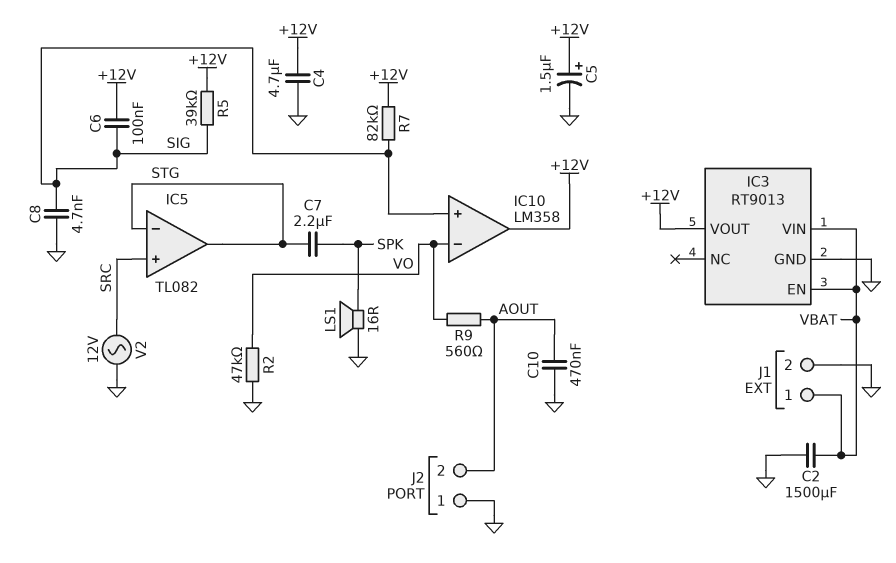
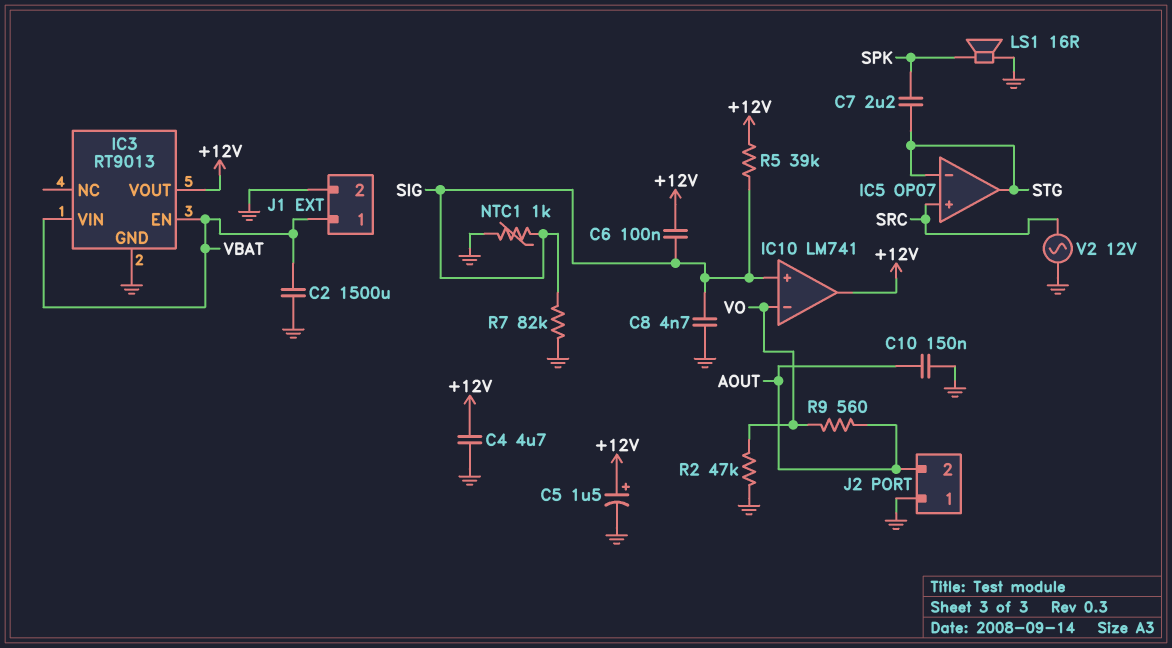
C10: 470nF (AOUT, GND) -> 150nF (AOUT, GND)
IC5: TL082 -> OP07
IC10: LM358 -> LM741
NTC1: none -> 1k (GND, SIG)
R7: 82k (+12V, SIG) -> 82k (GND, SIG)

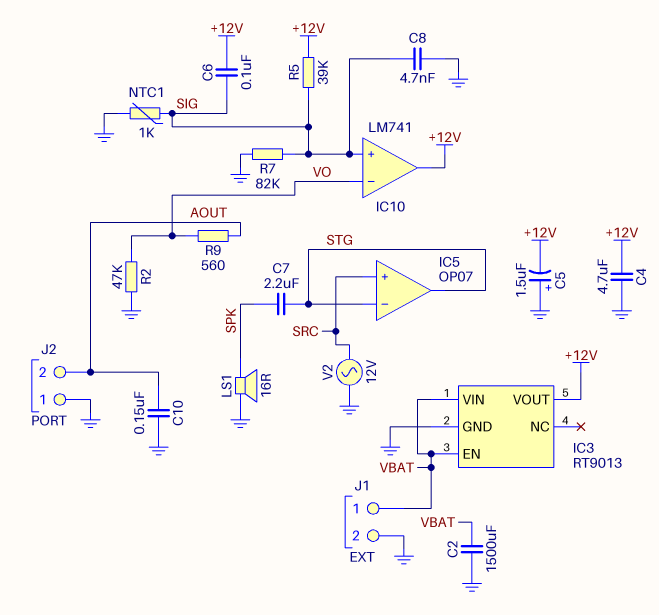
C5: 1.5uF (plus +12V, minus GND) -> 1.5uF (plus GND, minus +12V)

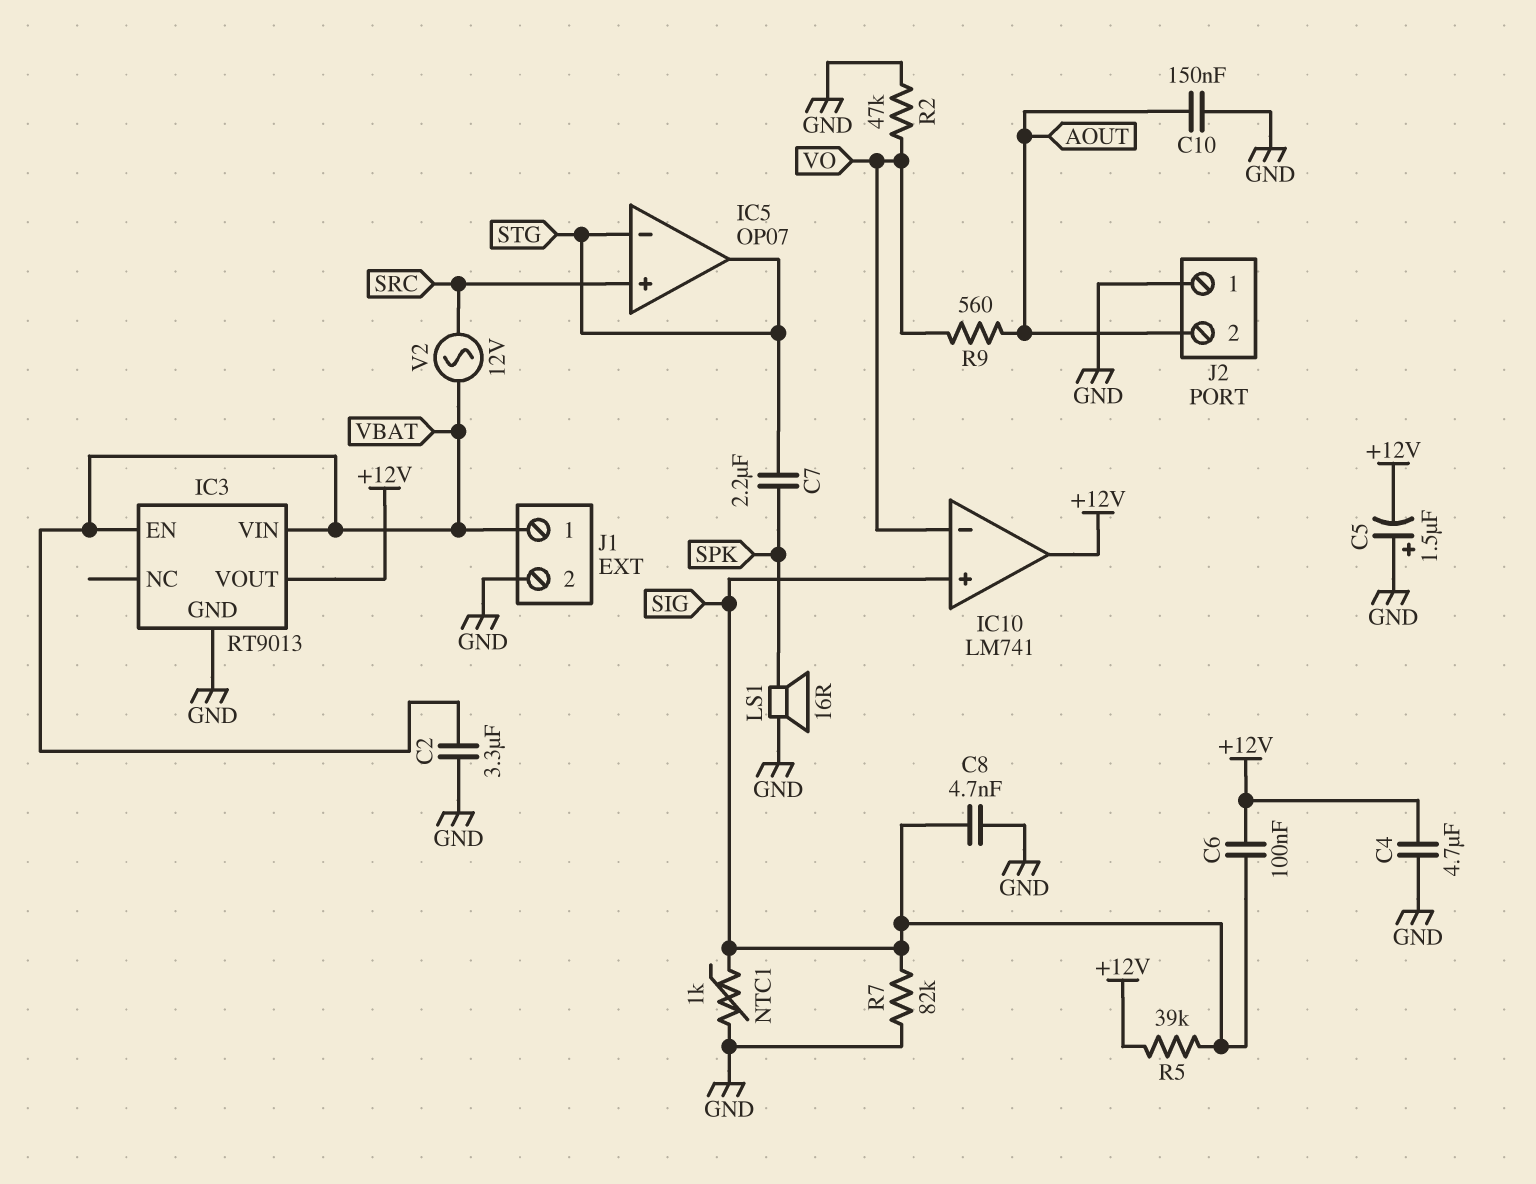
C2: 1500uF (GND, VBAT) -> 3.3uF (GND, VBAT)
V2: AC 12V (GND, SRC) -> AC 12V (SRC, VBAT)

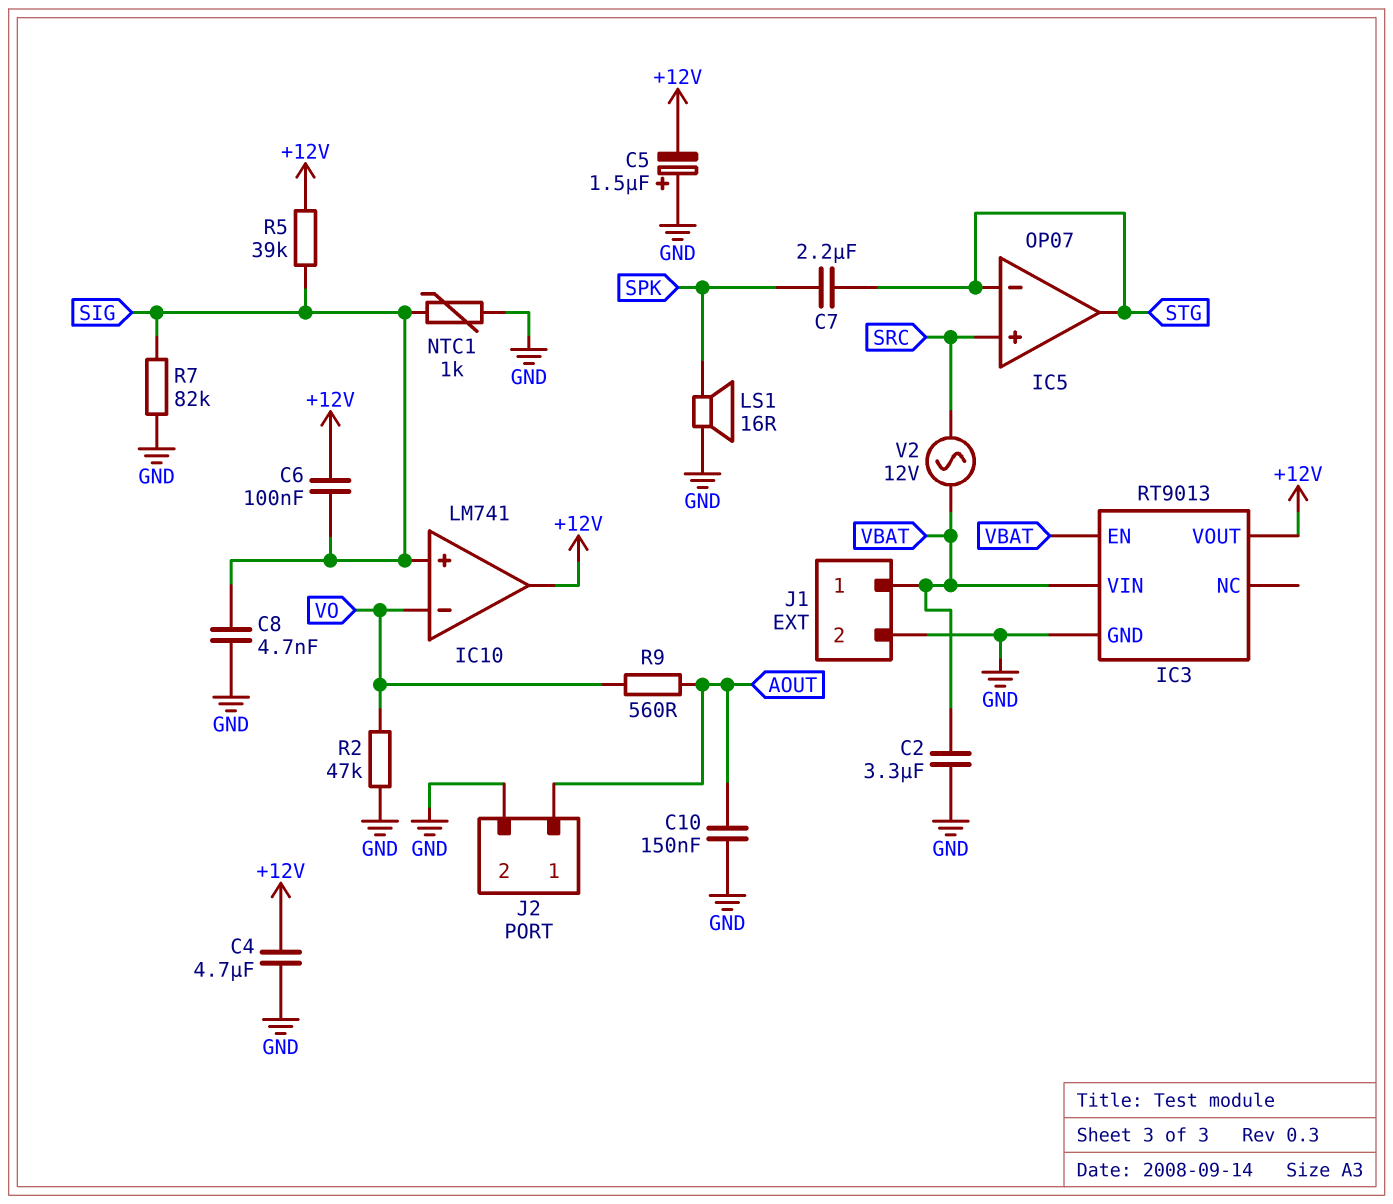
J2 pin 1: GND -> AOUT
J2 pin 2: AOUT -> GND

